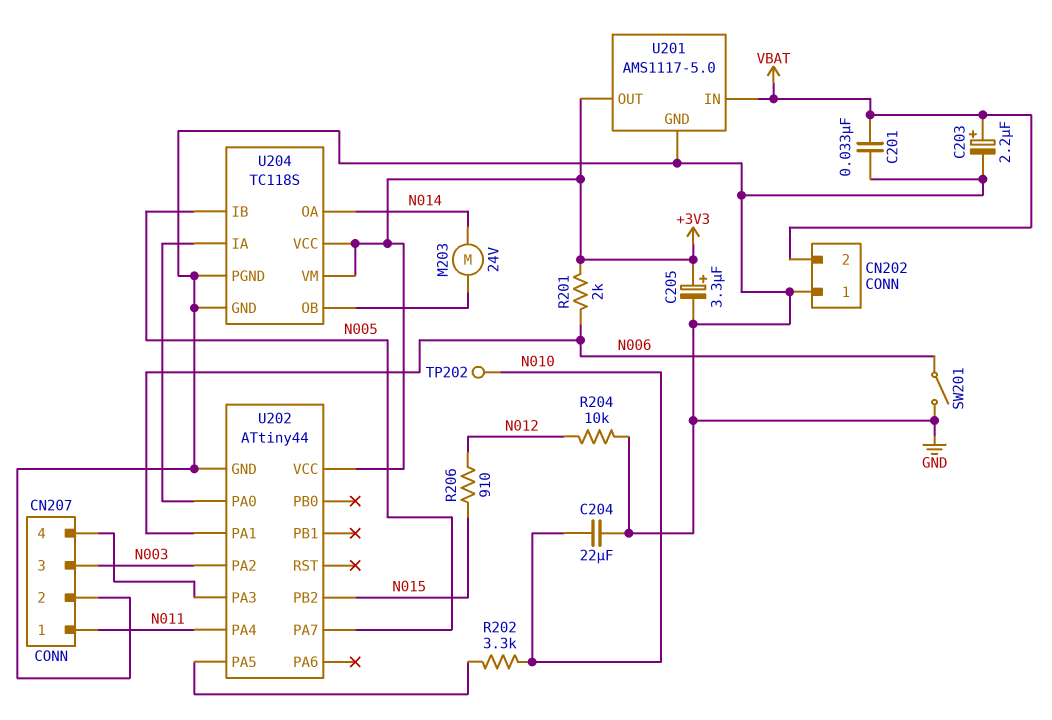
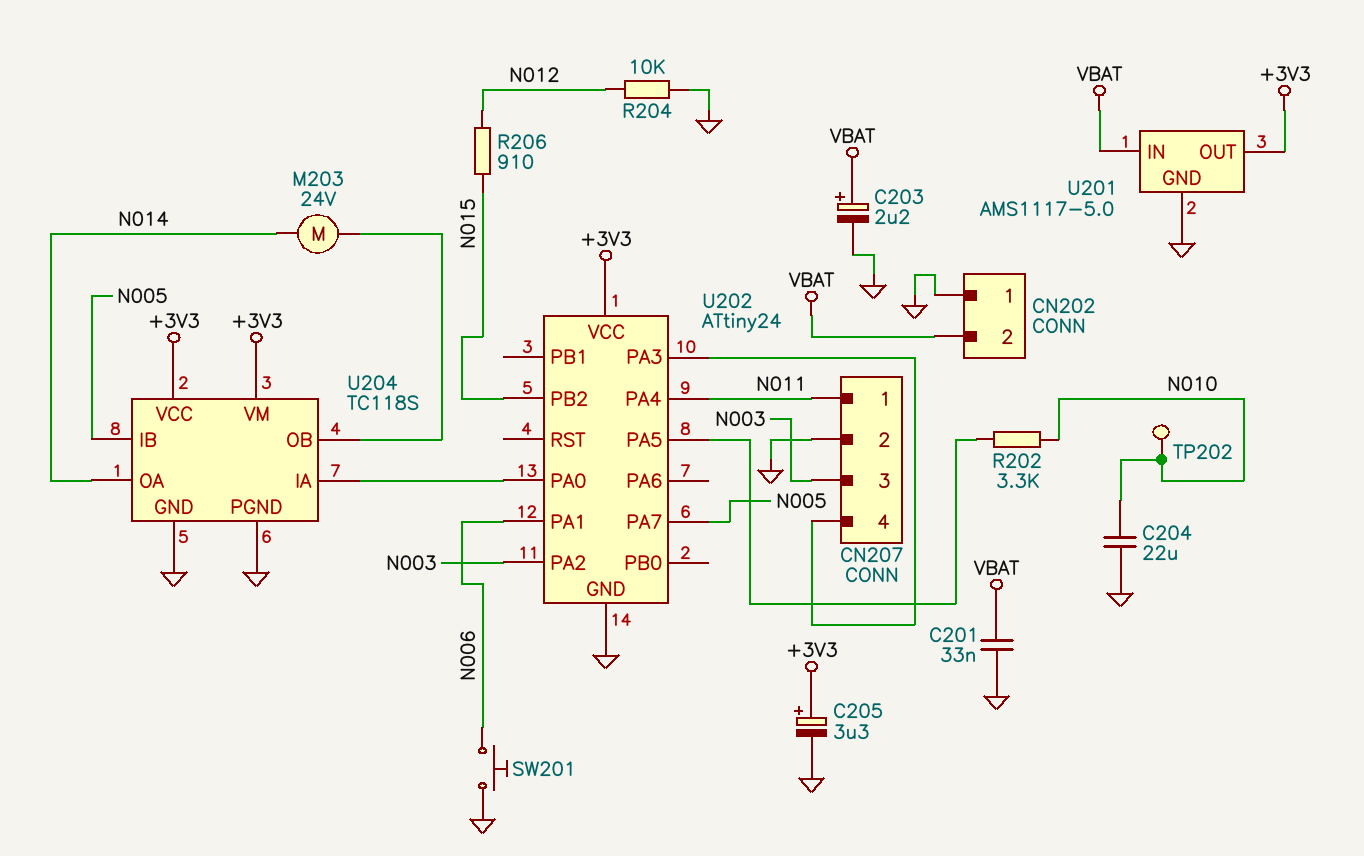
R201: 2k (+3V3, N006) -> none
SW201: switch (GND, N006) -> button (GND, N006)
U202: ATtiny44 -> ATtiny24

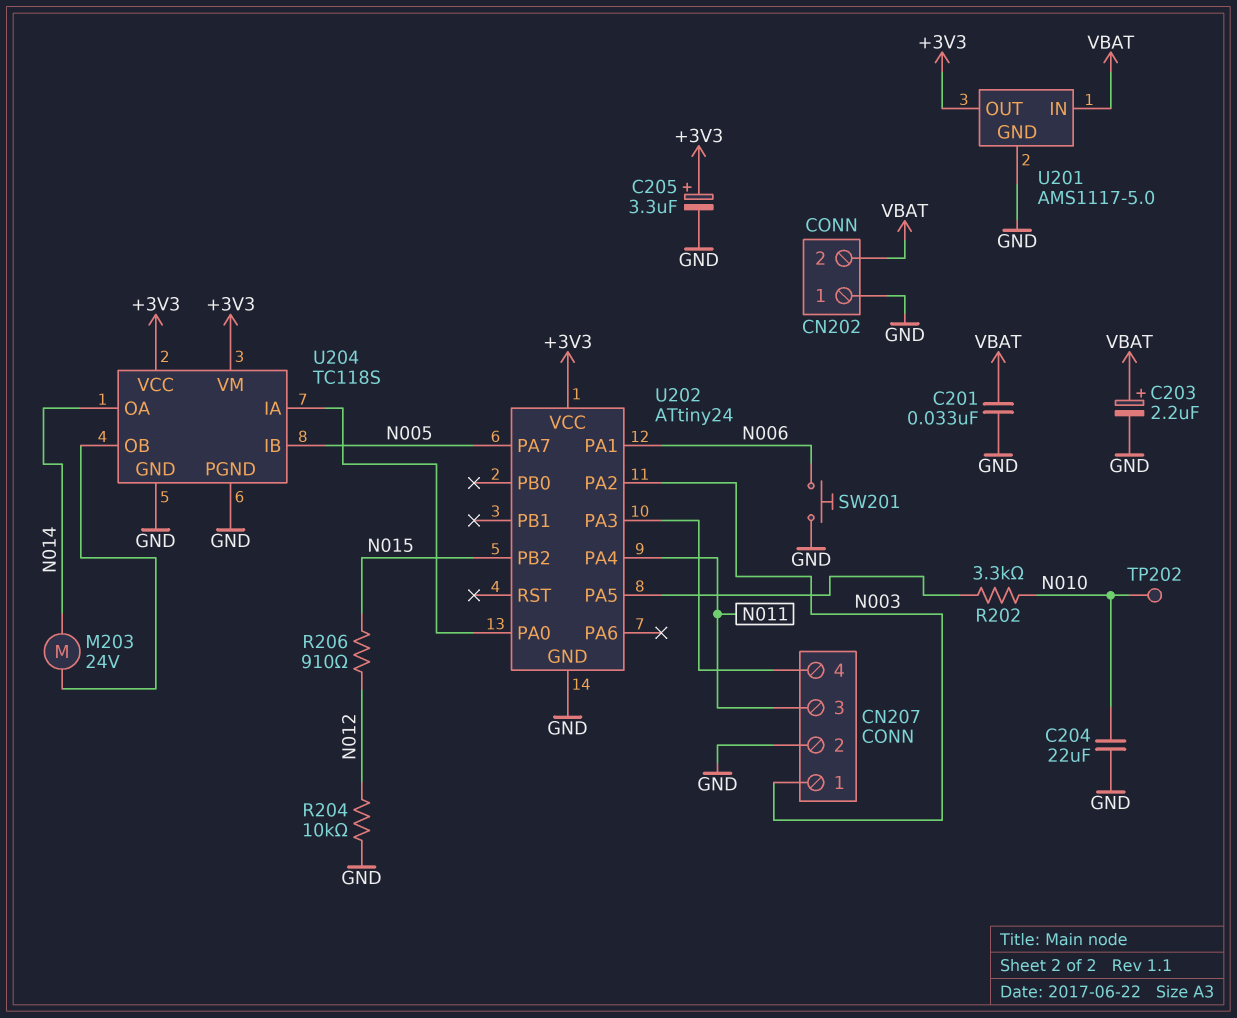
CN207 pin 1: N011 -> N003
CN207 pin 3: N003 -> N011

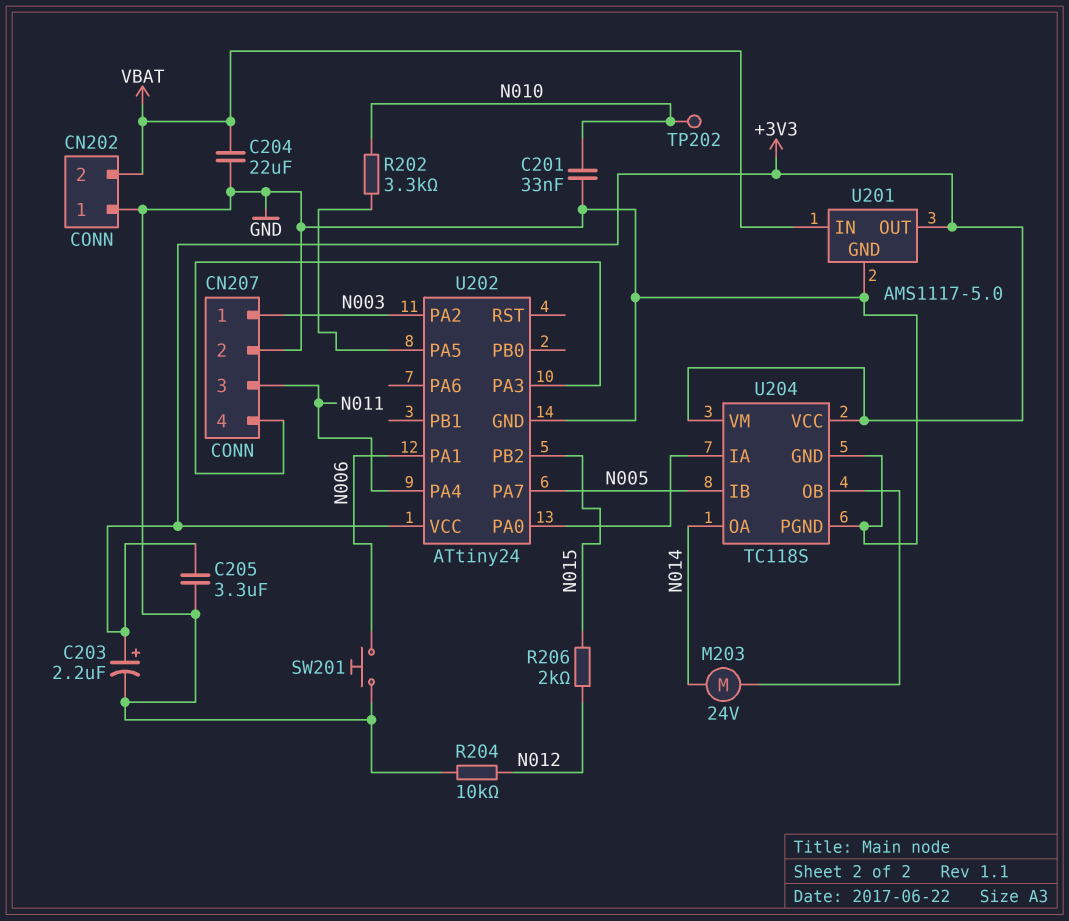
C201: 33nF (GND, VBAT) -> 33nF (GND, N010)
C203: 2.2uF (plus VBAT, minus GND) -> 2.2uF (plus +3V3, minus GND)
C204: 22uF (GND, N010) -> 22uF (GND, VBAT)
C205: 3.3uF (plus +3V3, minus GND) -> 3.3uF (+3V3, GND)
R206: 910 (N012, N015) -> 2k (N012, N015)

